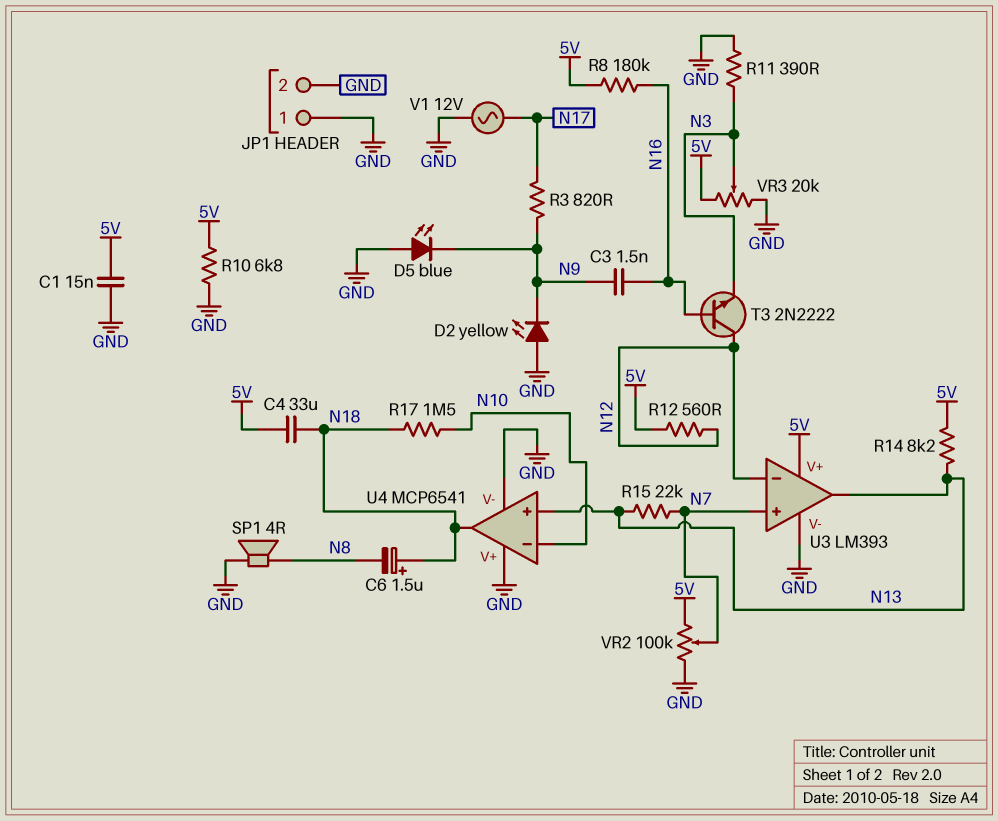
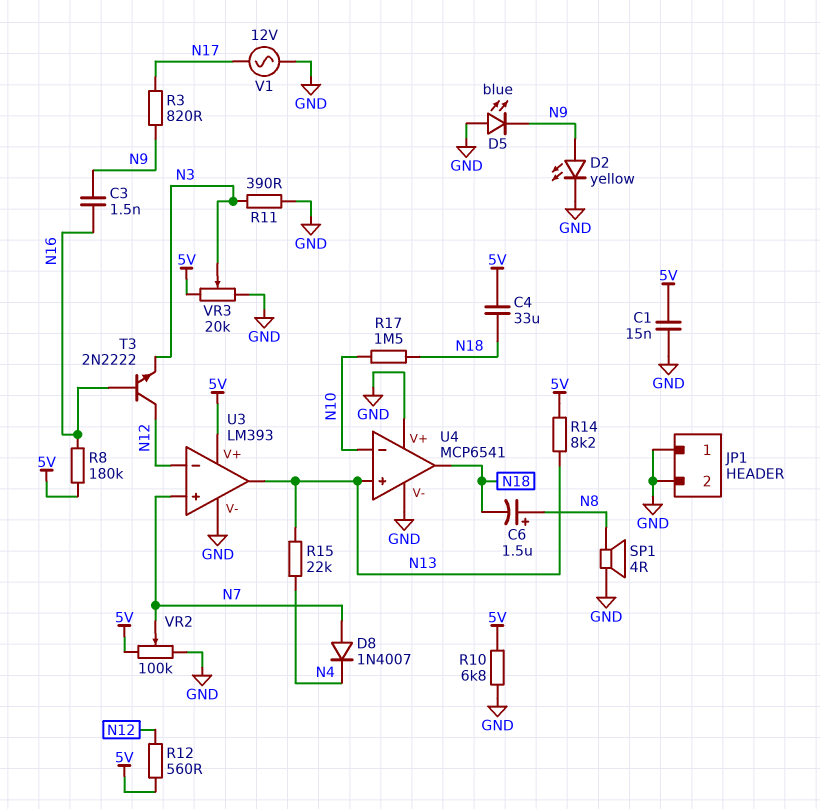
C6: 1.5uF (plus N18, minus N8) -> 1.5uF (plus N8, minus N18)
D2: LED yellow (A GND, K N9) -> LED yellow (A N9, K GND)
D8: none -> diode 1N4007 (A N7, K N4)
R15: 22k (N7, N13) -> 22k (N4, N13)

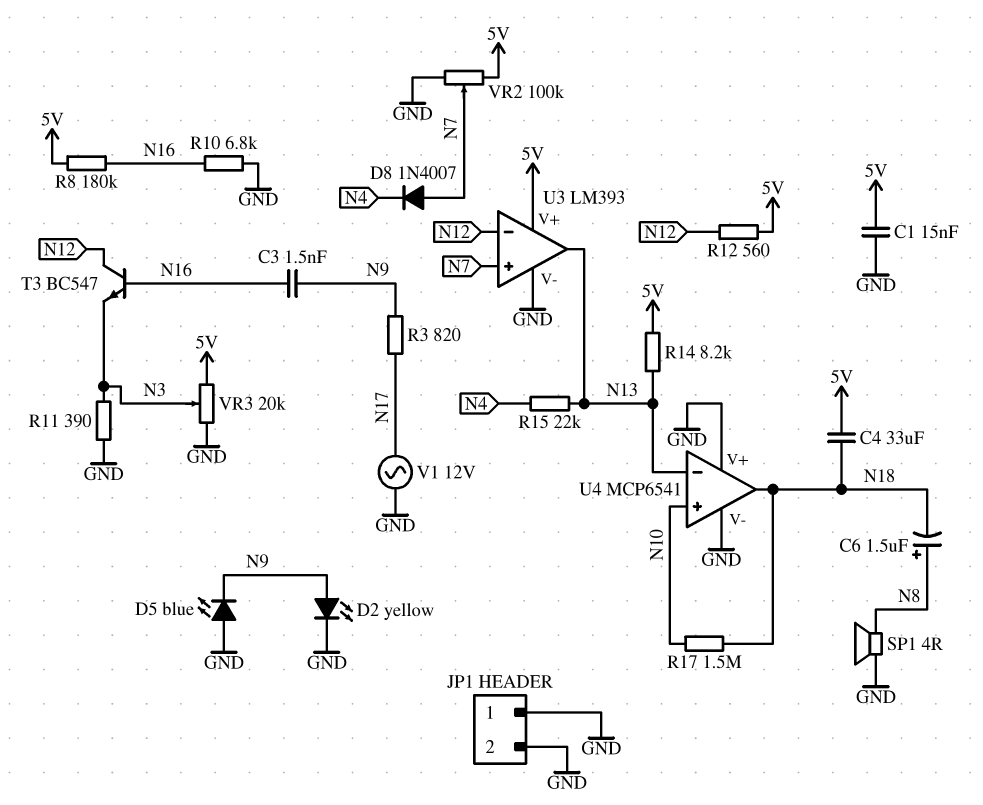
R10: 6.8k (5V, GND) -> 6.8k (GND, N16)
T3: NPN 2N2222 (B N16, C N12, E N3) -> NPN BC547 (B N16, C N12, E N3)
U4 pin in+: N13 -> N10
U4 pin in-: N10 -> N13

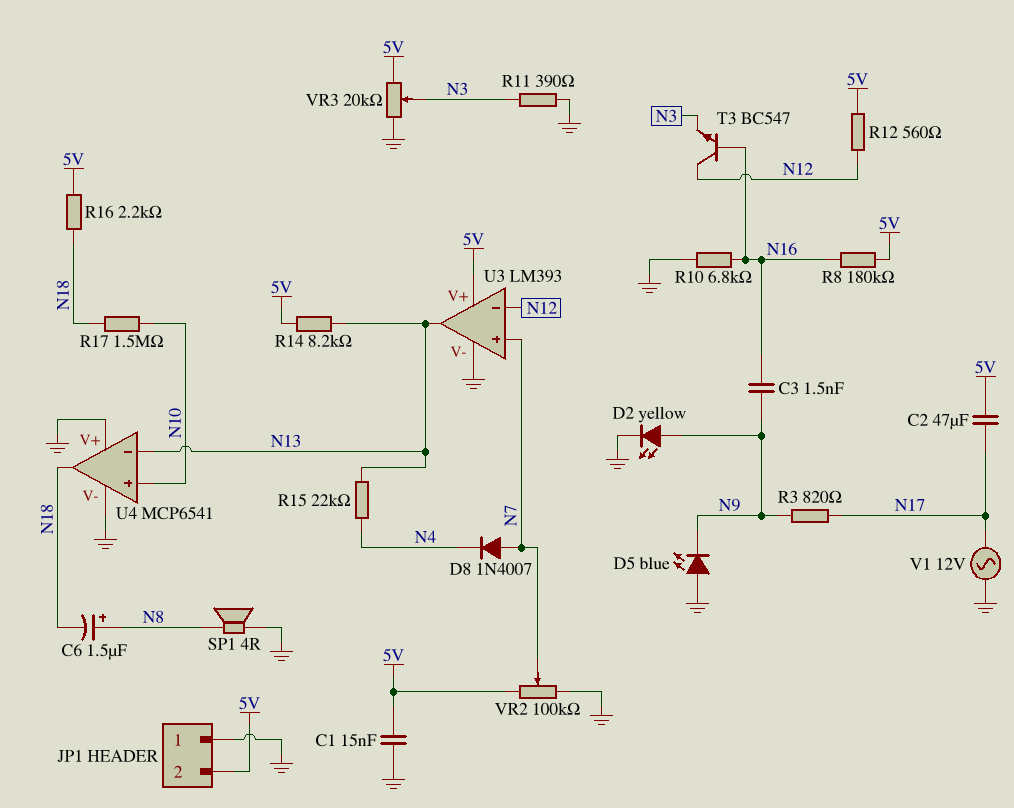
C2: none -> 47uF (5V, N17)
C4: 33uF (5V, N18) -> none
JP1 pin 2: GND -> 5V
R16: none -> 2.2k (5V, N18)

